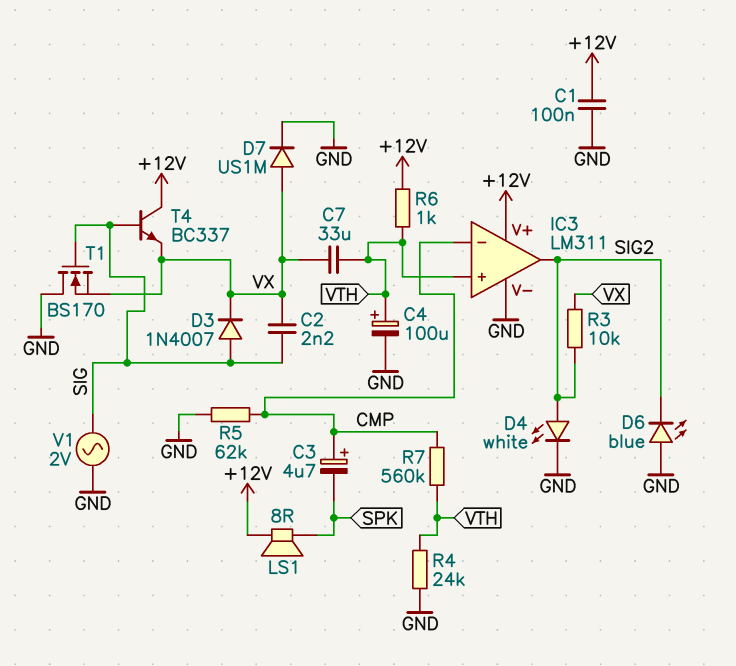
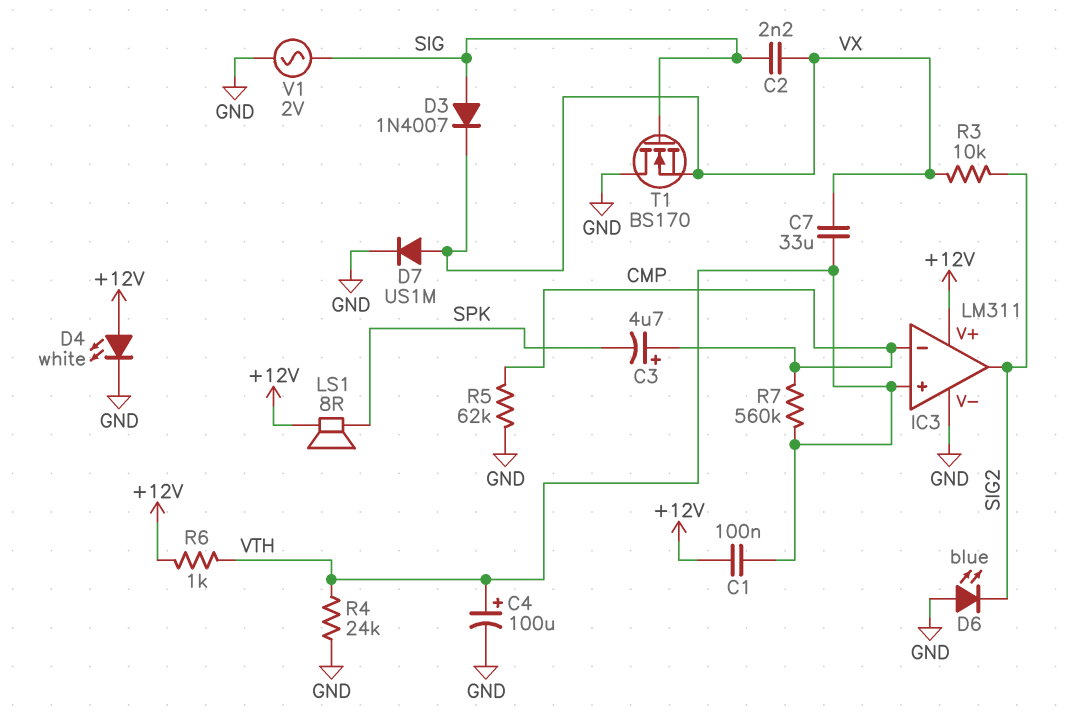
C1: 100nF (+12V, GND) -> 100nF (+12V, VTH)
D4: LED white (A SIG2, K GND) -> LED white (A +12V, K GND)
T4: NPN BC337 (B SIG, C +12V, E VX) -> none

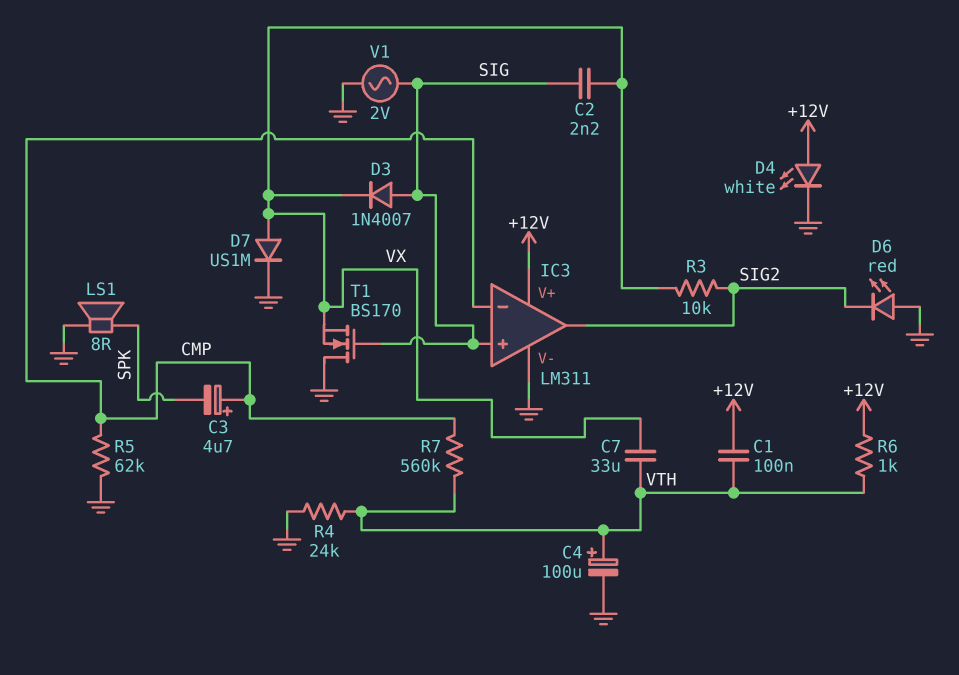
D6: LED blue (A GND, K SIG2) -> LED red (A GND, K SIG2)
IC3 pin in+: VTH -> SIG
LS1: speaker 8R (+12V, SPK) -> speaker 8R (GND, SPK)

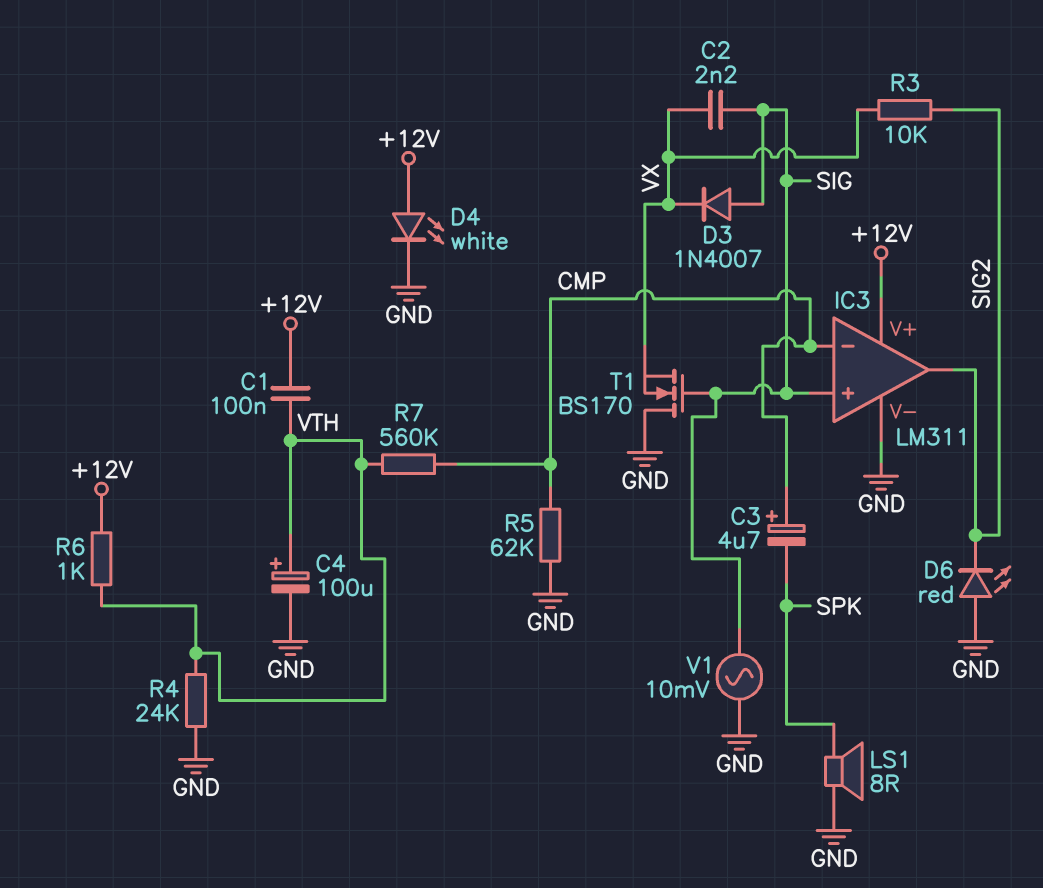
C7: 33uF (VTH, VX) -> none
D7: diode US1M (A VX, K GND) -> none
V1: AC 2V (GND, SIG) -> AC 10mV (GND, SIG)

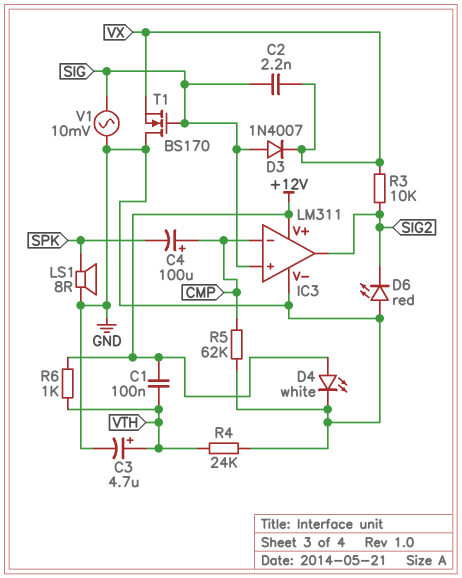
C3: 4.7uF (plus CMP, minus SPK) -> 4.7uF (plus VTH, minus GND)
C4: 100uF (plus VTH, minus GND) -> 100uF (plus CMP, minus SPK)
R7: 560k (CMP, VTH) -> none

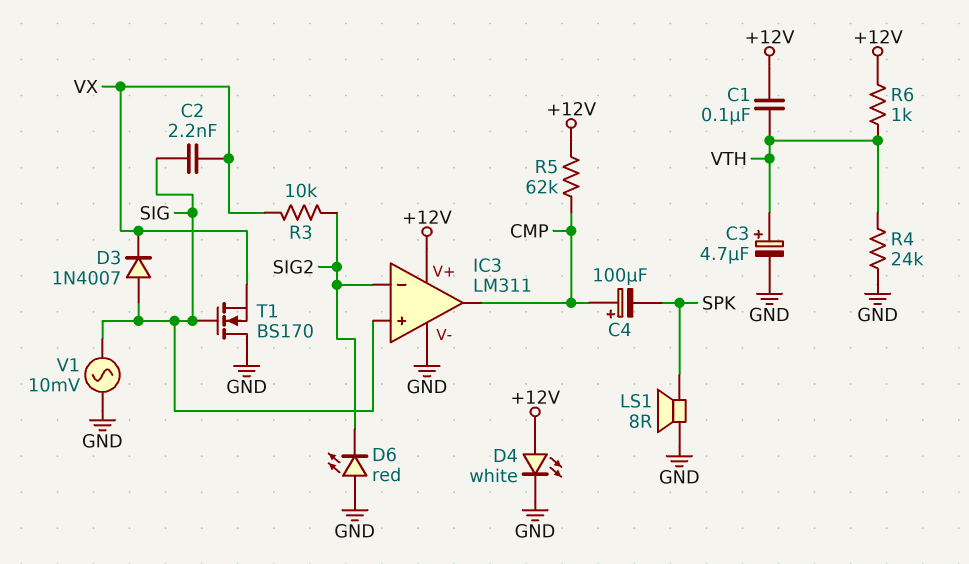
IC3 pin in-: CMP -> SIG2
IC3 pin out: SIG2 -> CMP
R5: 62k (CMP, GND) -> 62k (+12V, CMP)

